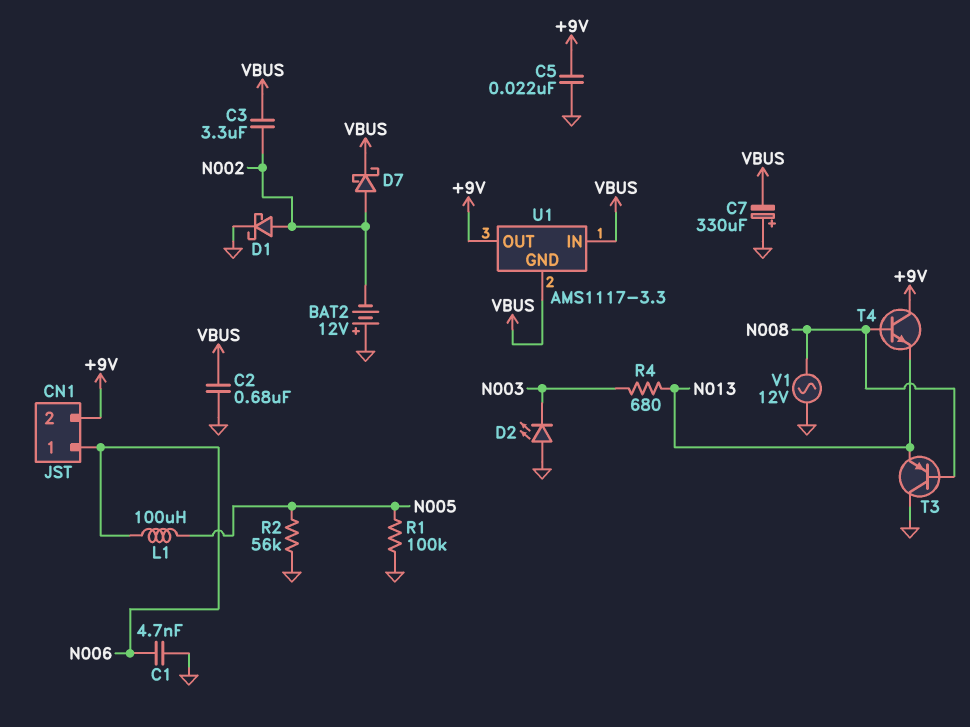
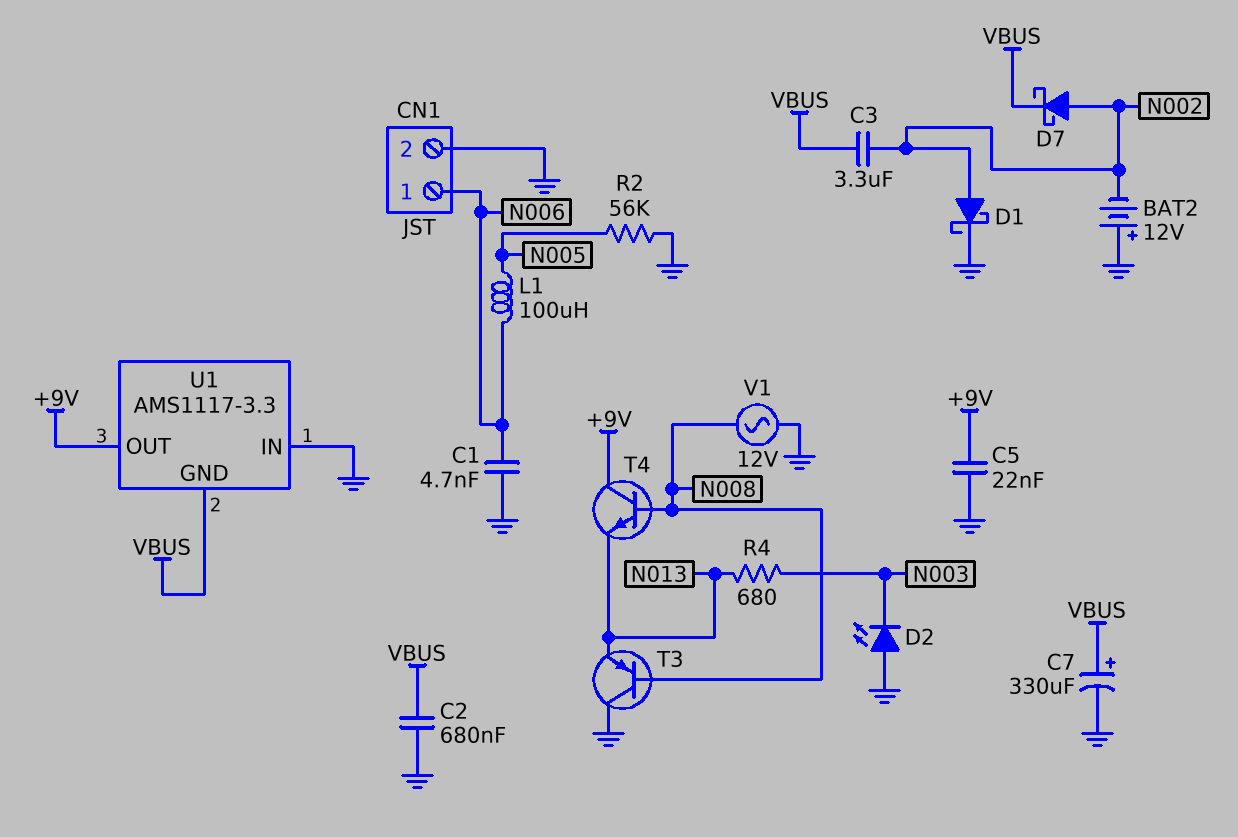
C7: 330uF (plus GND, minus VBUS) -> 330uF (plus VBUS, minus GND)
CN1 pin 2: +9V -> GND
R1: 100k (GND, N005) -> none
U1 pin IN: VBUS -> GND

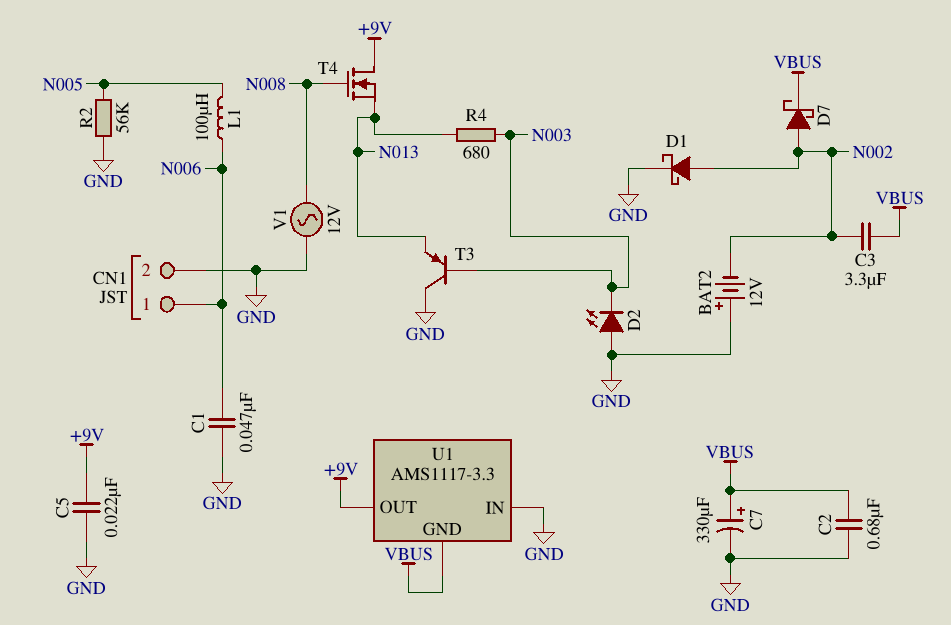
C1: 4.7nF (GND, N006) -> 47nF (GND, N006)
T3: PNP (B N008, C GND, E N013) -> PNP (B N003, C GND, E N013)
T4: NPN (B N008, C +9V, E N013) -> NMOS (G N008, D +9V, S N013)

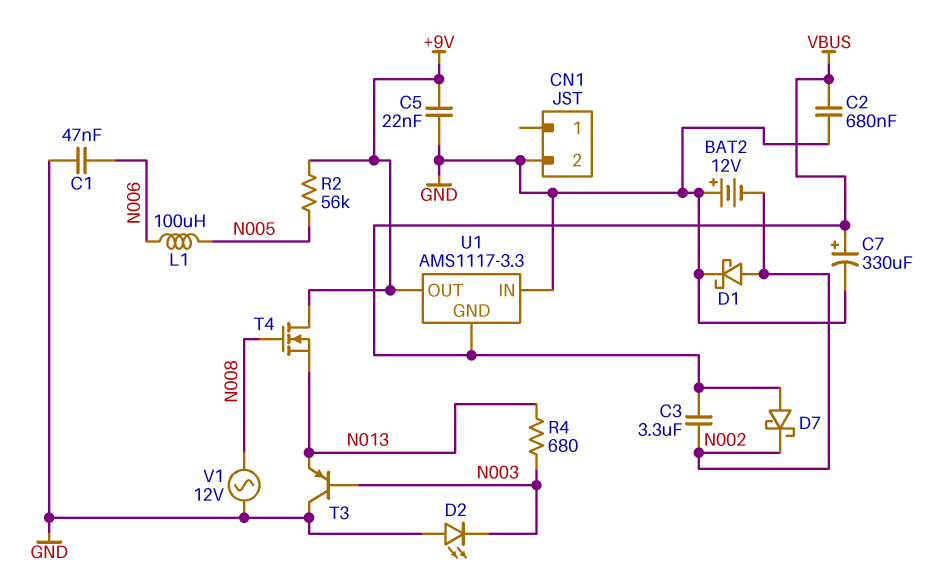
CN1 pin 1: N006 -> none
D7: schottky (A N002, K VBUS) -> schottky (A VBUS, K N002)
R2: 56k (GND, N005) -> 56k (+9V, N005)

